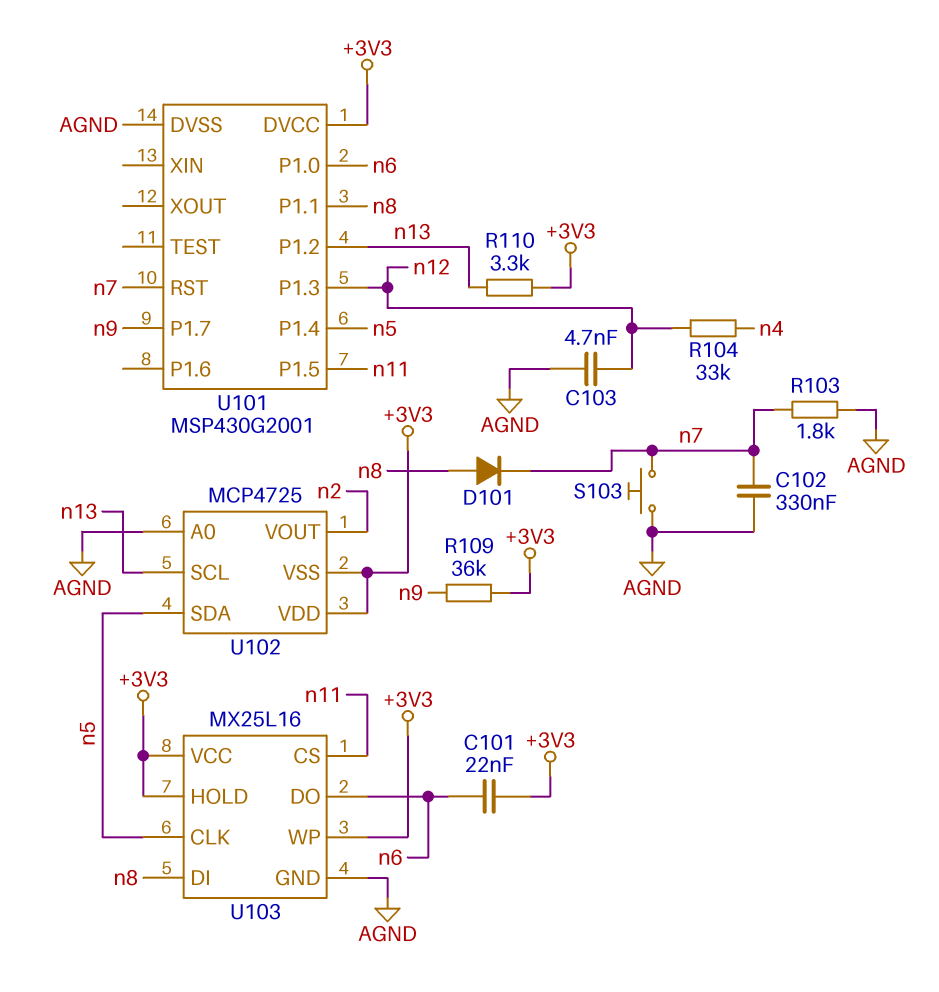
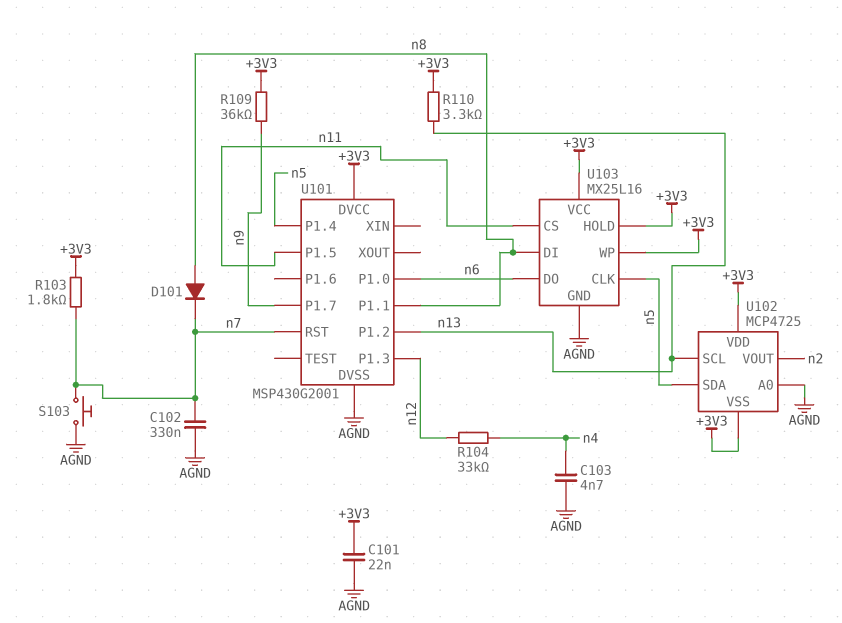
C101: 22nF (+3V3, n6) -> 22nF (+3V3, AGND)
C103: 4.7nF (AGND, n12) -> 4.7nF (AGND, n4)
R103: 1.8k (AGND, n7) -> 1.8k (+3V3, n7)

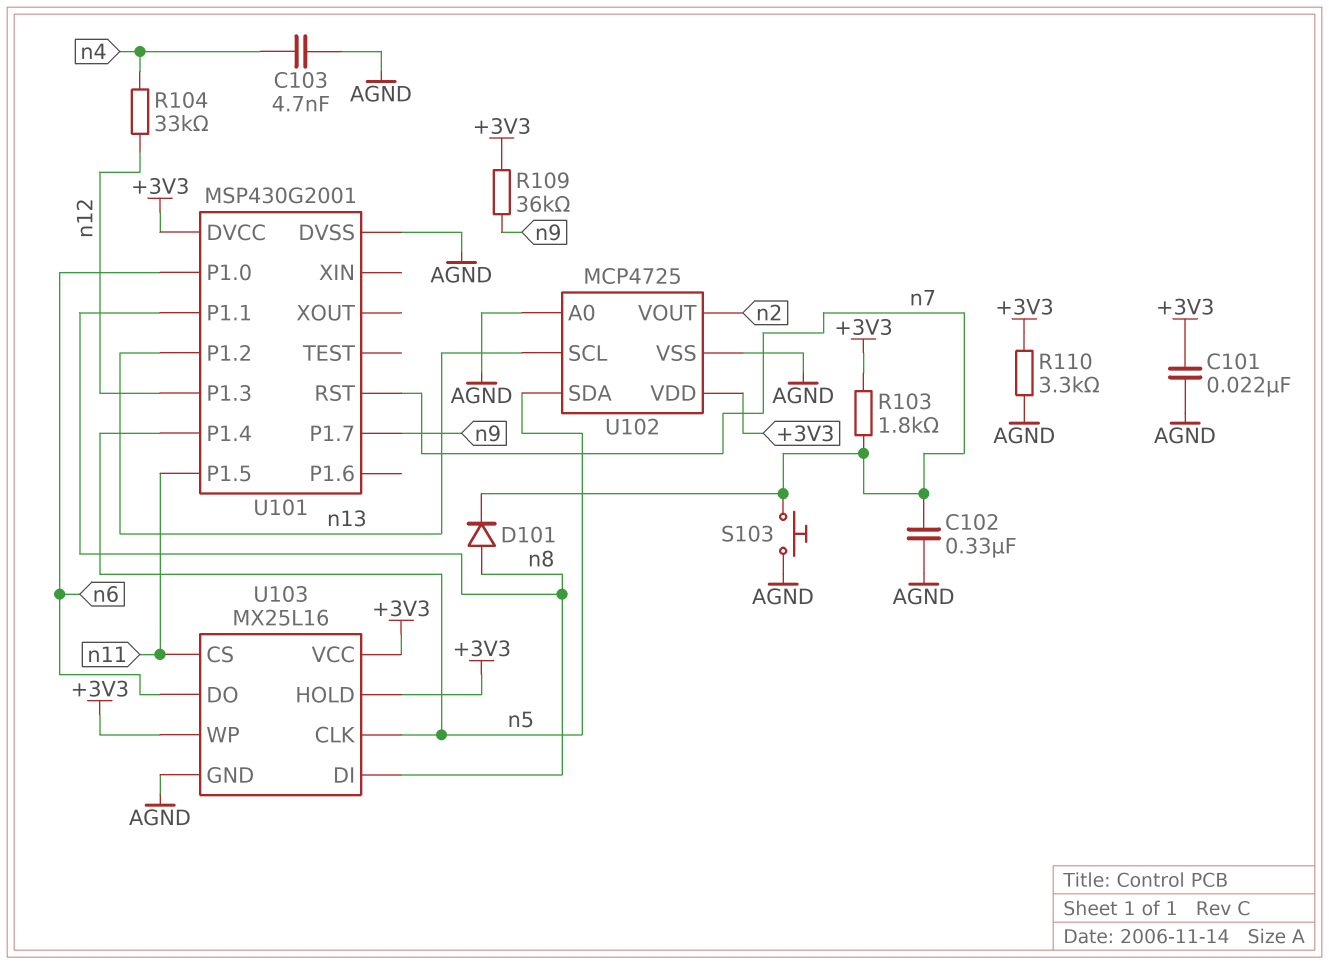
R110: 3.3k (+3V3, n13) -> 3.3k (+3V3, AGND)
U102 pin VSS: +3V3 -> AGND

